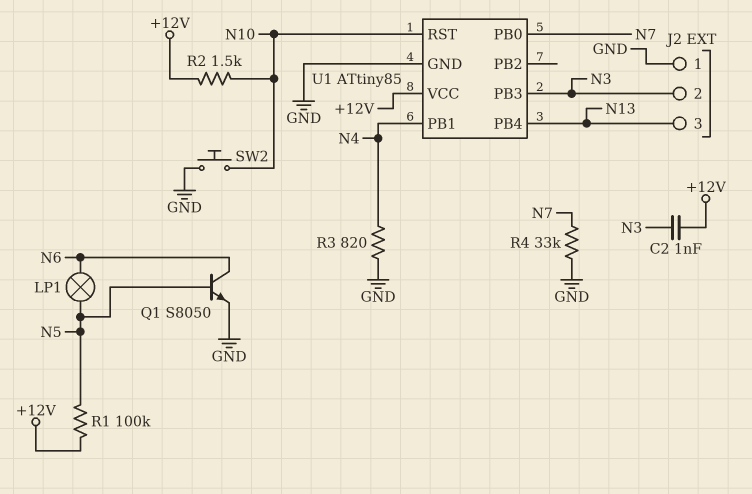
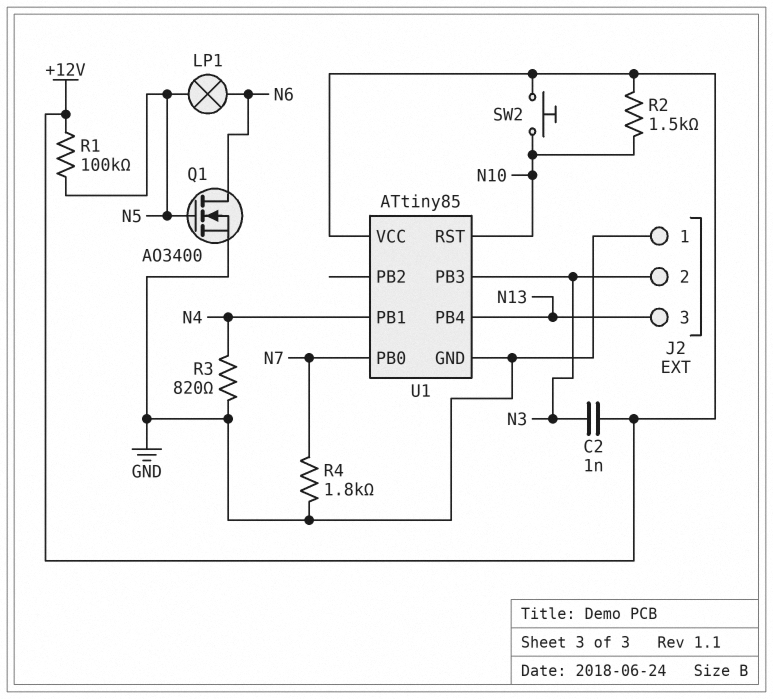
Q1: NPN S8050 (B N5, C N6, E GND) -> NMOS AO3400 (G N5, D N6, S GND)
R4: 33k (GND, N7) -> 1.8k (GND, N7)
SW2: button (GND, N10) -> button (+12V, N10)

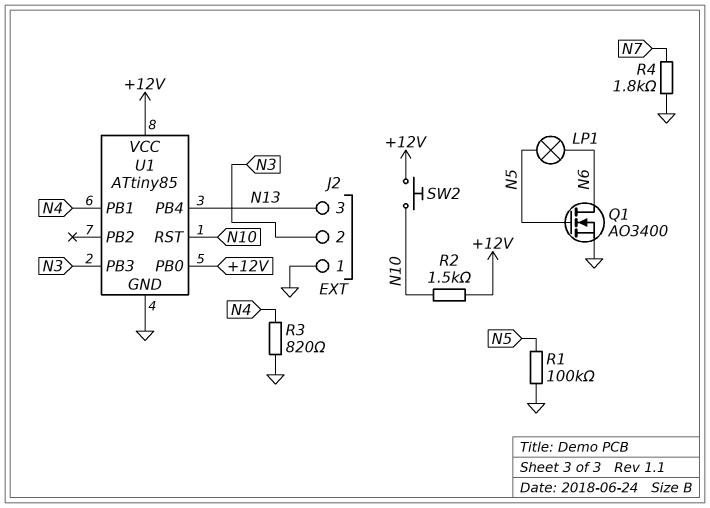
C2: 1nF (+12V, N3) -> none
R1: 100k (+12V, N5) -> 100k (GND, N5)
U1 pin PB0: N7 -> +12V

